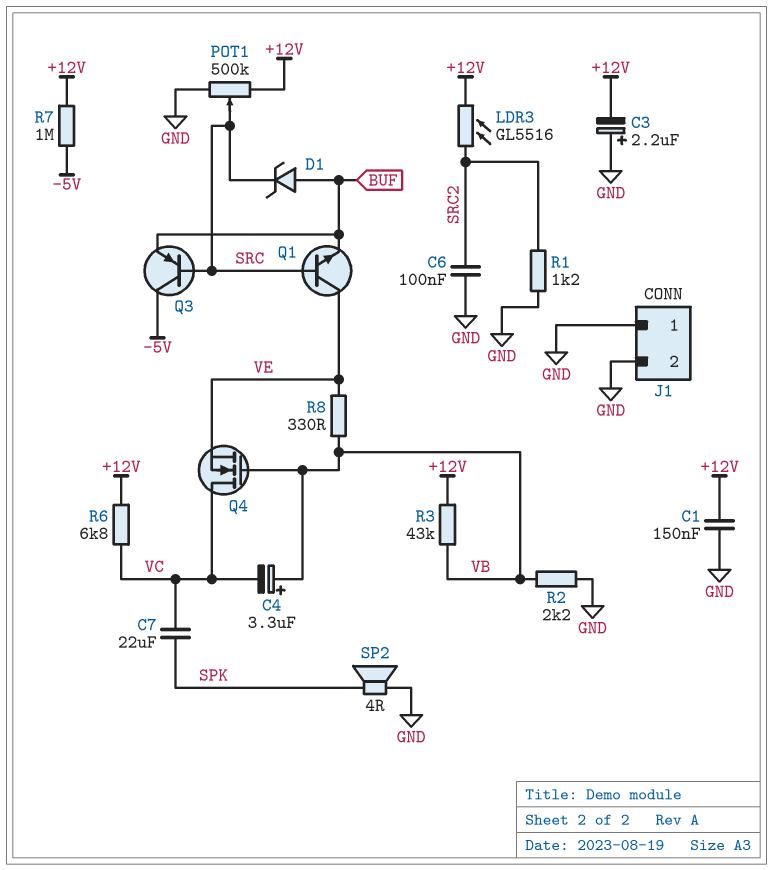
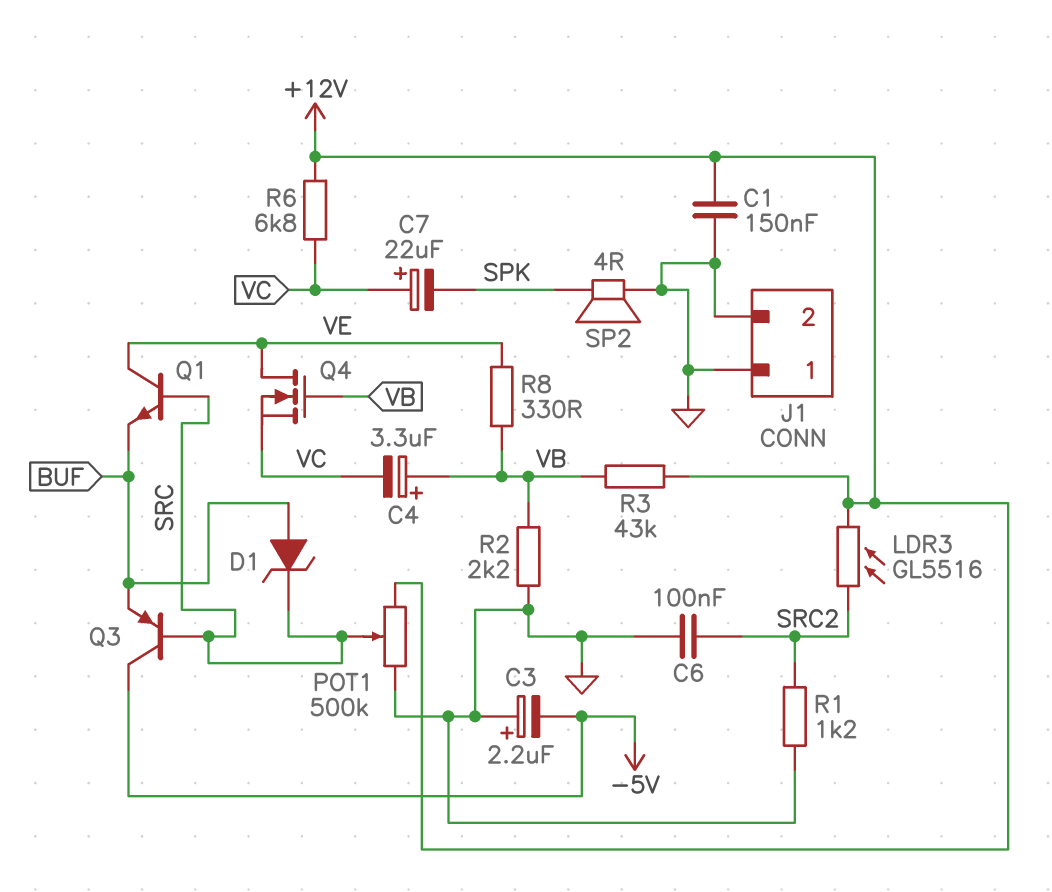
C3: 2.2uF (plus GND, minus +12V) -> 2.2uF (plus GND, minus -5V)
C7: 22uF (SPK, VC) -> 22uF (plus VC, minus SPK)
Q4: NMOS (G VB, D VC, S VE) -> NMOS (G VB, D VE, S VC)
R7: 1M (+12V, -5V) -> none

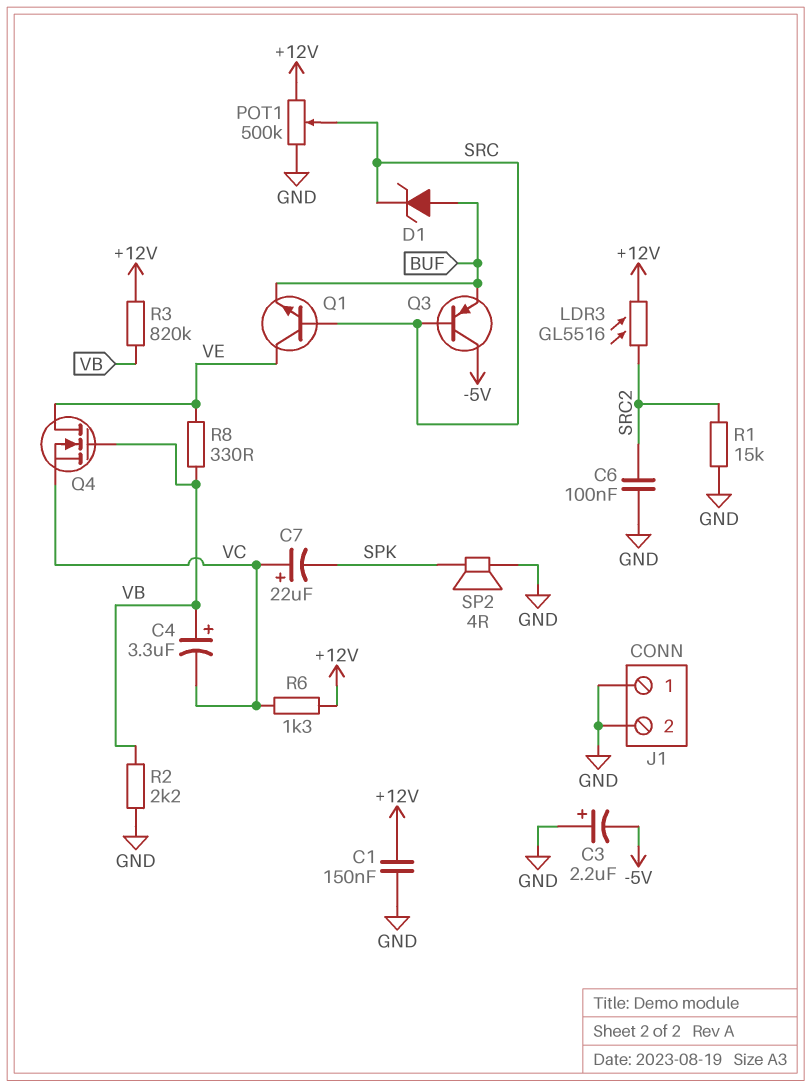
R1: 1.2k (GND, SRC2) -> 15k (GND, SRC2)
R3: 43k (+12V, VB) -> 820k (+12V, VB)
R6: 6.8k (+12V, VC) -> 1.3k (+12V, VC)

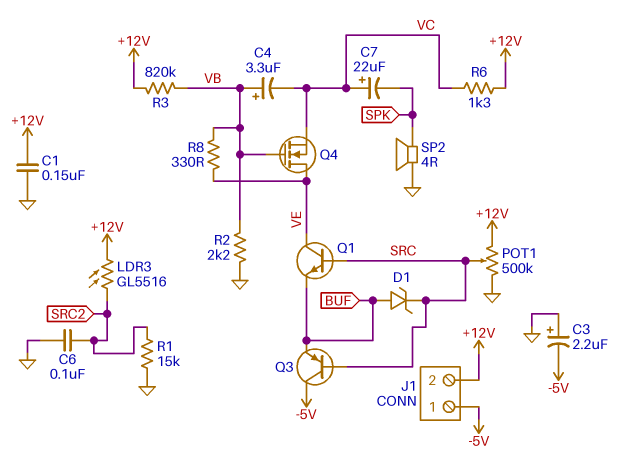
J1 pin 1: GND -> -5V
J1 pin 2: GND -> +12V

